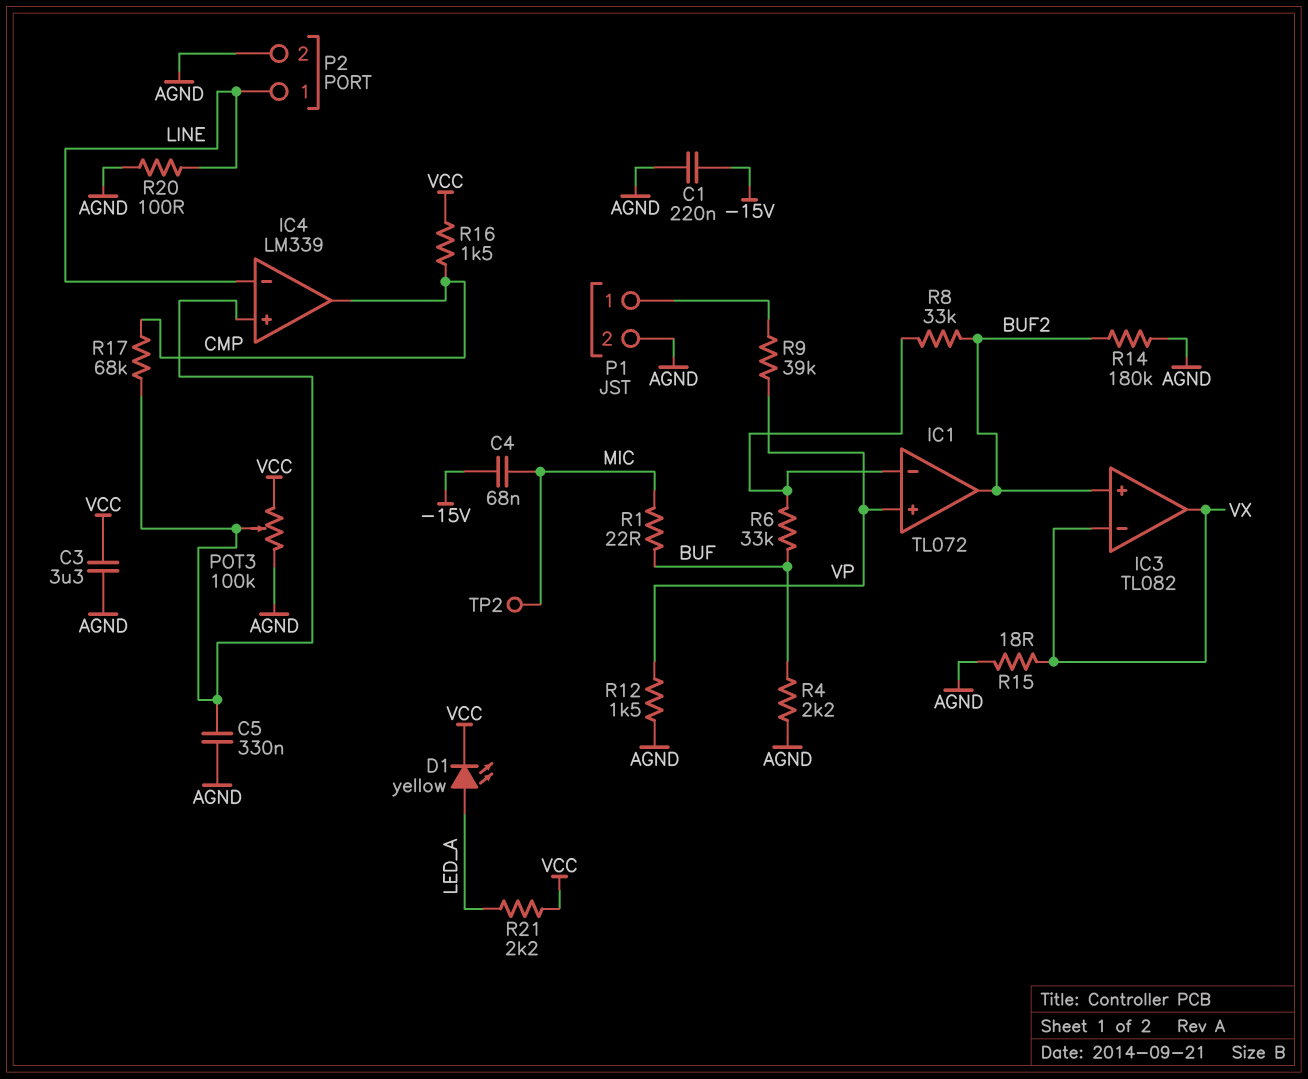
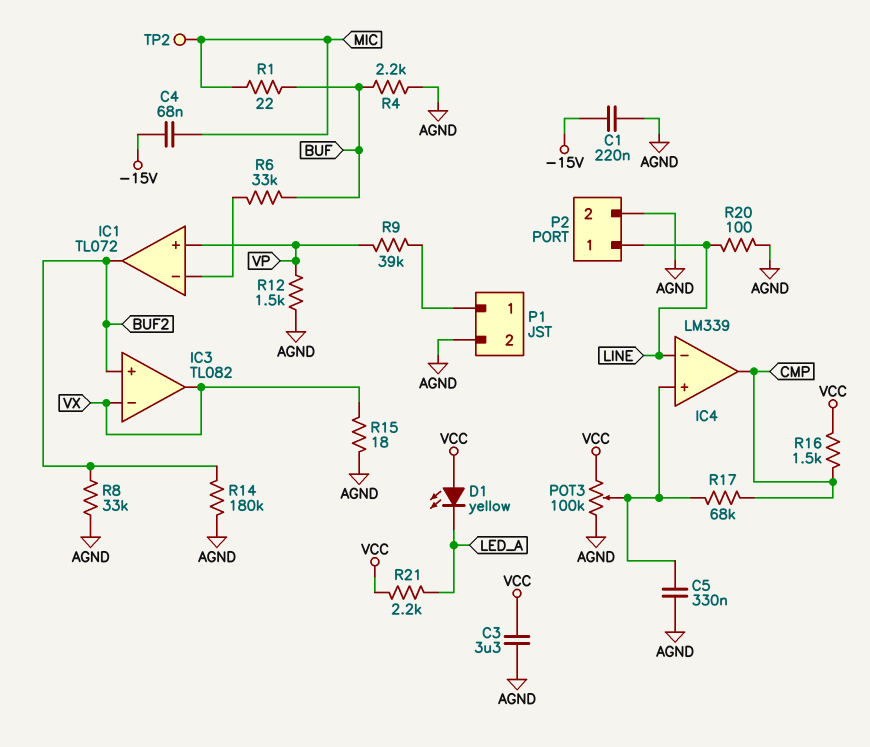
D1: LED yellow (A LED_A, K VCC) -> LED yellow (A VCC, K LED_A)
R8: 33k (BUF2, IC1/in-) -> 33k (AGND, BUF2)

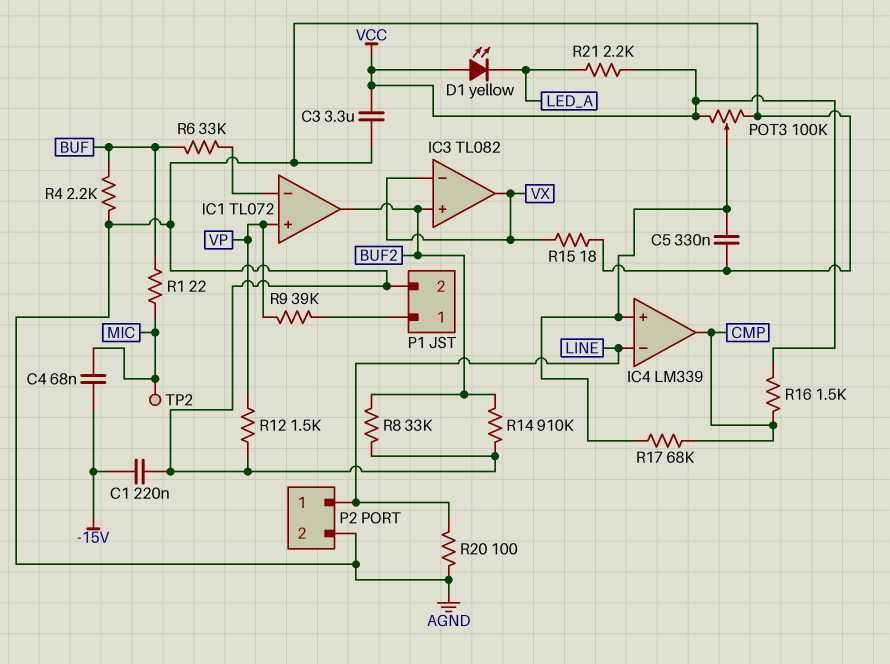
R14: 180k (AGND, BUF2) -> 910k (AGND, BUF2)

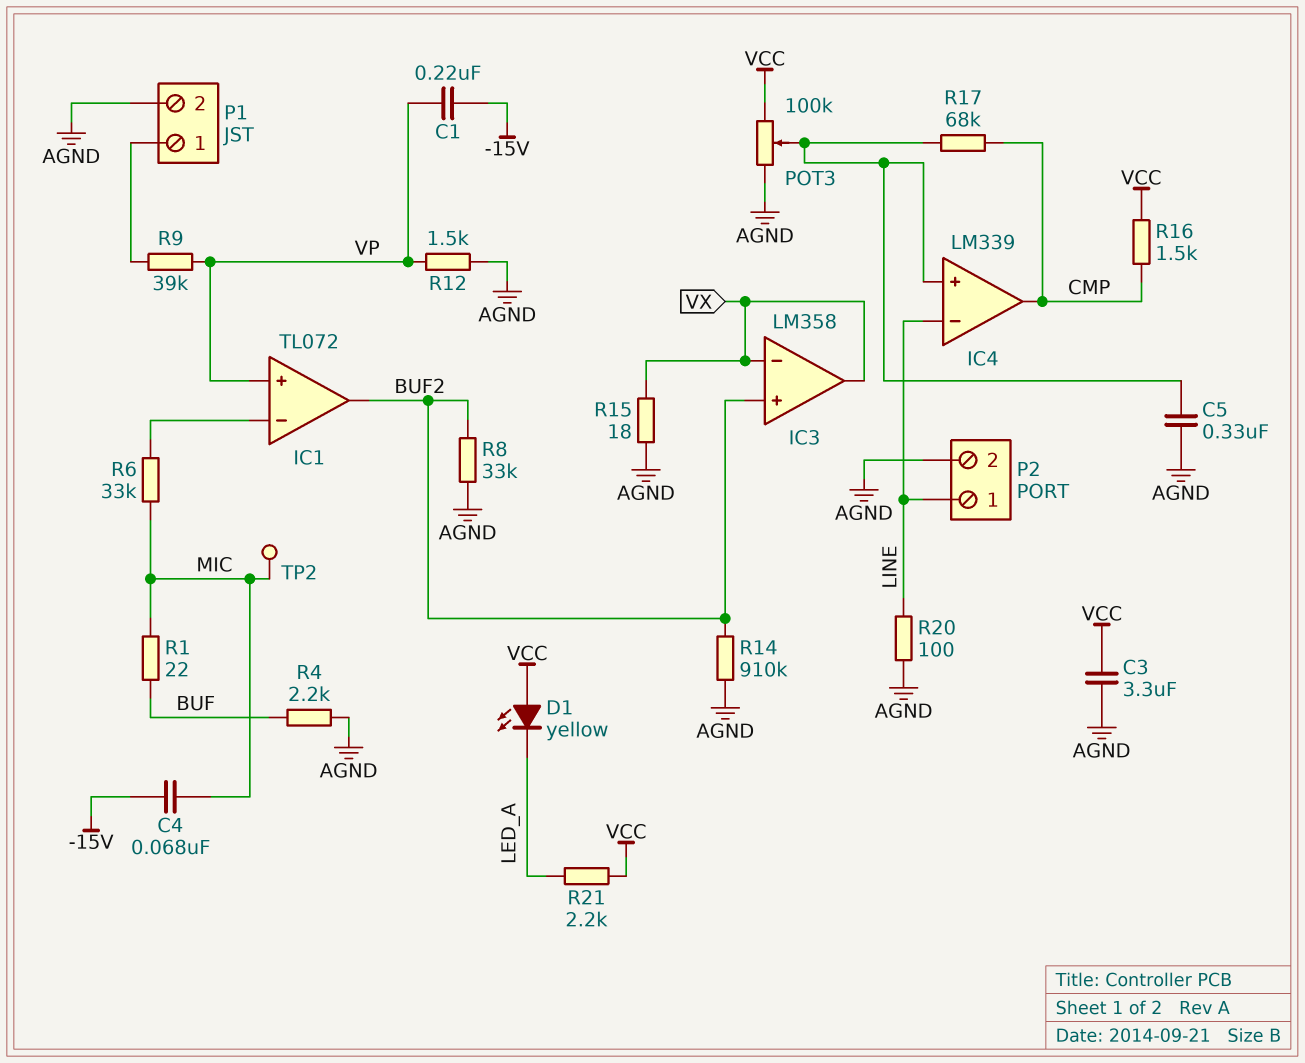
C1: 220nF (-15V, AGND) -> 220nF (-15V, VP)
IC3: TL082 -> LM358
R6: 33k (BUF, IC1/in-) -> 33k (IC1/in-, MIC)

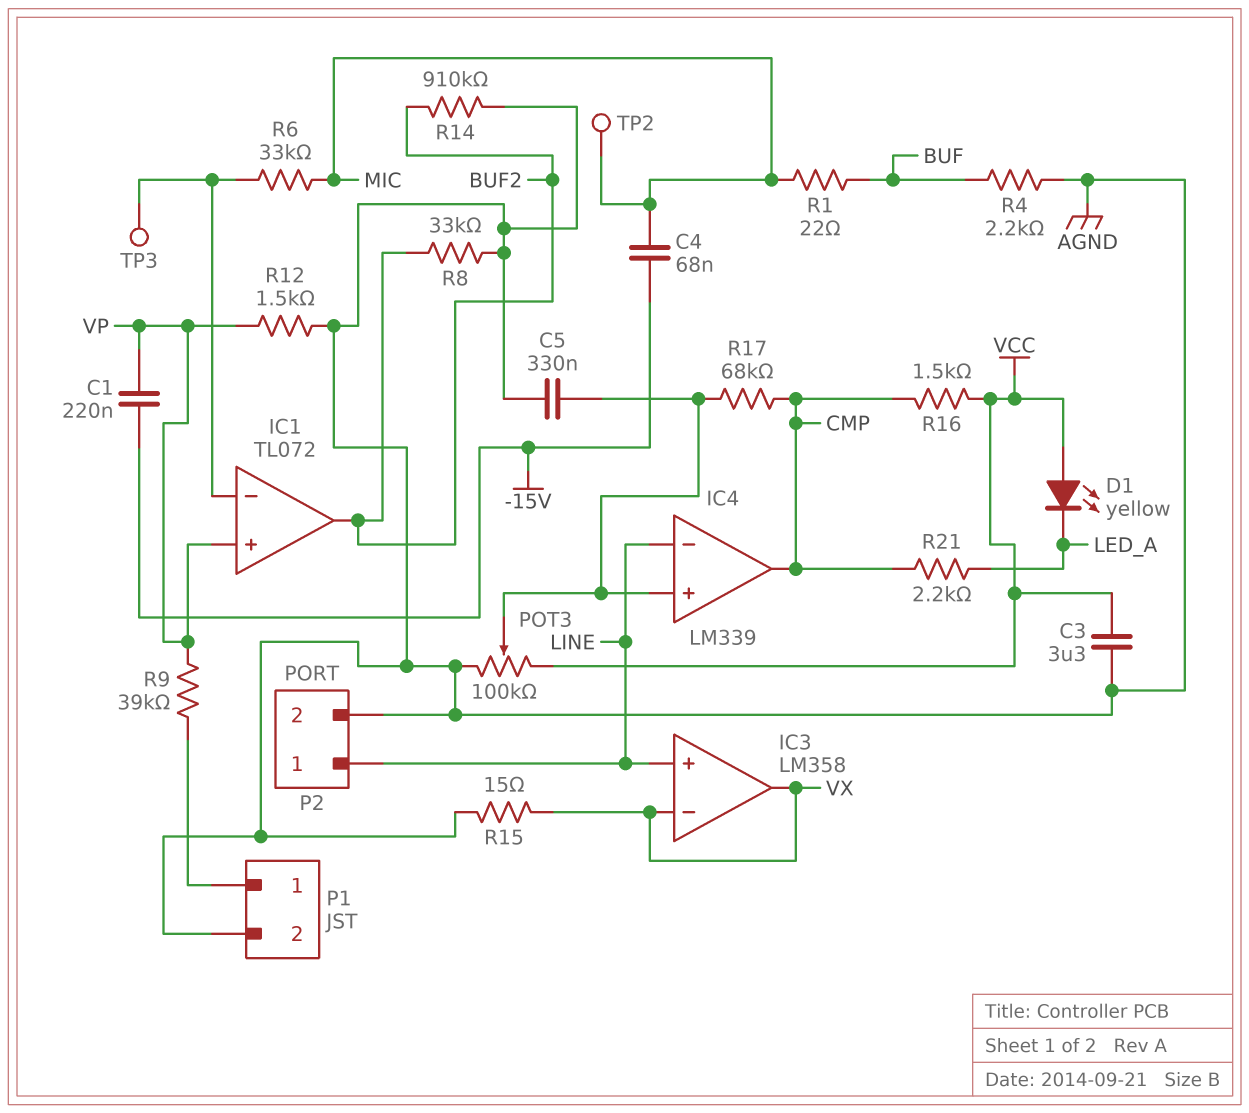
IC3 pin in+: BUF2 -> LINE
R15: 18 (AGND, VX) -> 15 (AGND, VX)
R20: 100 (AGND, LINE) -> none
R21: 2.2k (LED_A, VCC) -> 2.2k (CMP, LED_A)
TP3: none -> test point (IC1/in-)

